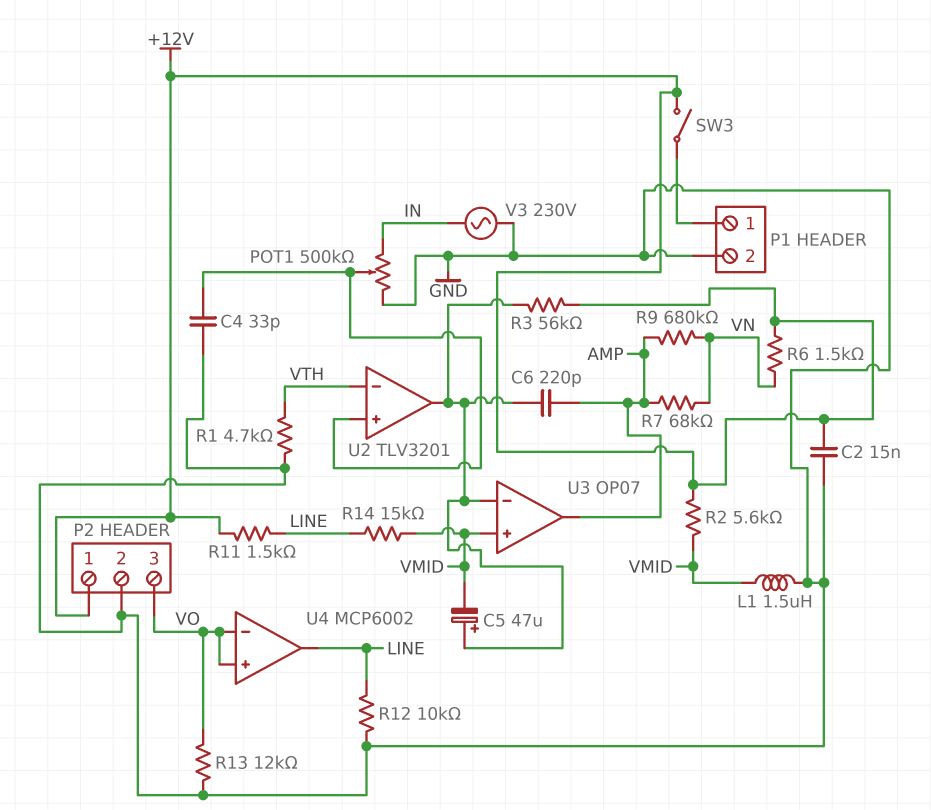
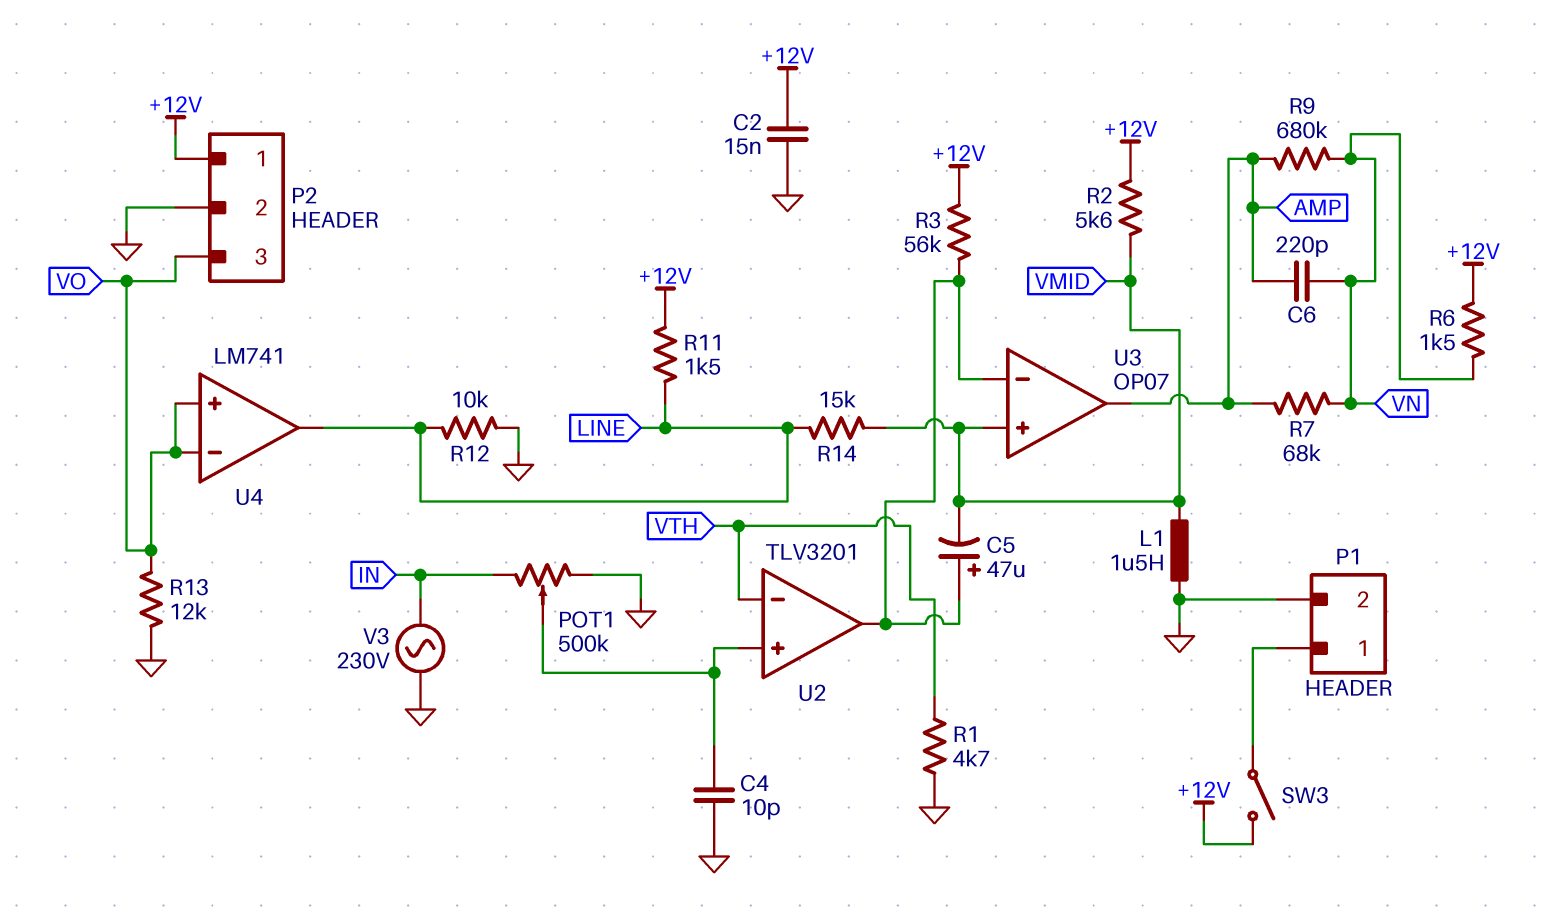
C4: 33pF (GND, U2/in+) -> 10pF (GND, U2/in+)
C6: 220pF (AMP, U2/out) -> 220pF (AMP, VN)
U4: MCP6002 -> LM741

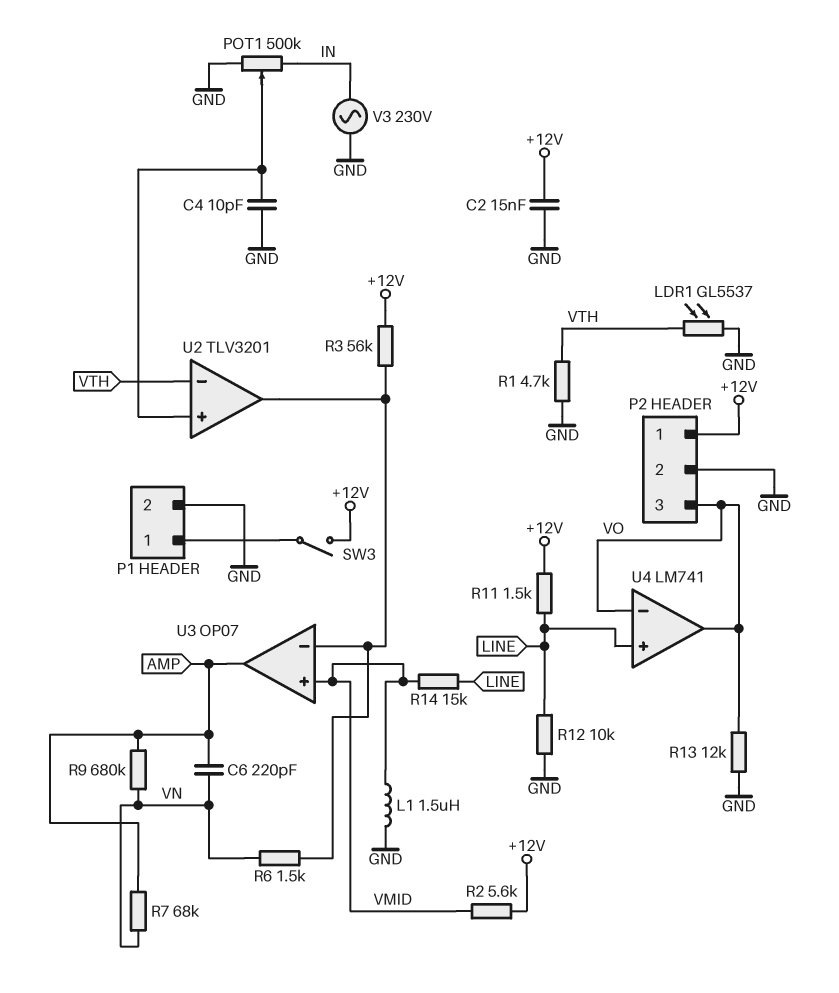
C5: 47uF (plus U2/out, minus VMID) -> none
LDR1: none -> GL5537 (GND, VTH)
R6: 1.5k (+12V, VN) -> 1.5k (U2/out, VN)
U4 pin in+: VO -> LINE
U4 pin out: LINE -> VO

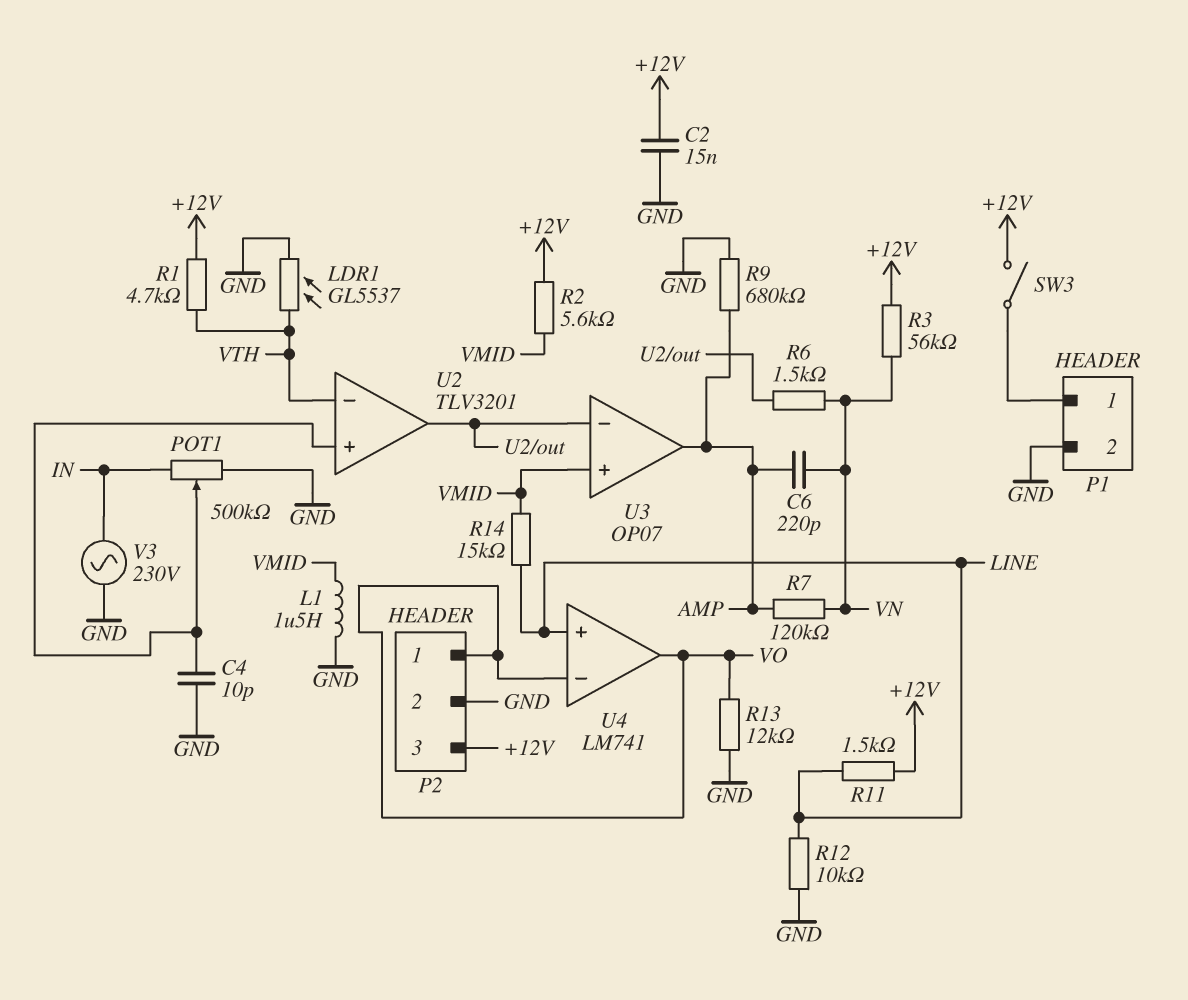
P2 pin 1: +12V -> VO
P2 pin 3: VO -> +12V
R1: 4.7k (GND, VTH) -> 4.7k (+12V, VTH)
R3: 56k (+12V, U2/out) -> 56k (+12V, VN)
R7: 68k (AMP, VN) -> 120k (AMP, VN)
R9: 680k (AMP, VN) -> 680k (AMP, GND)

